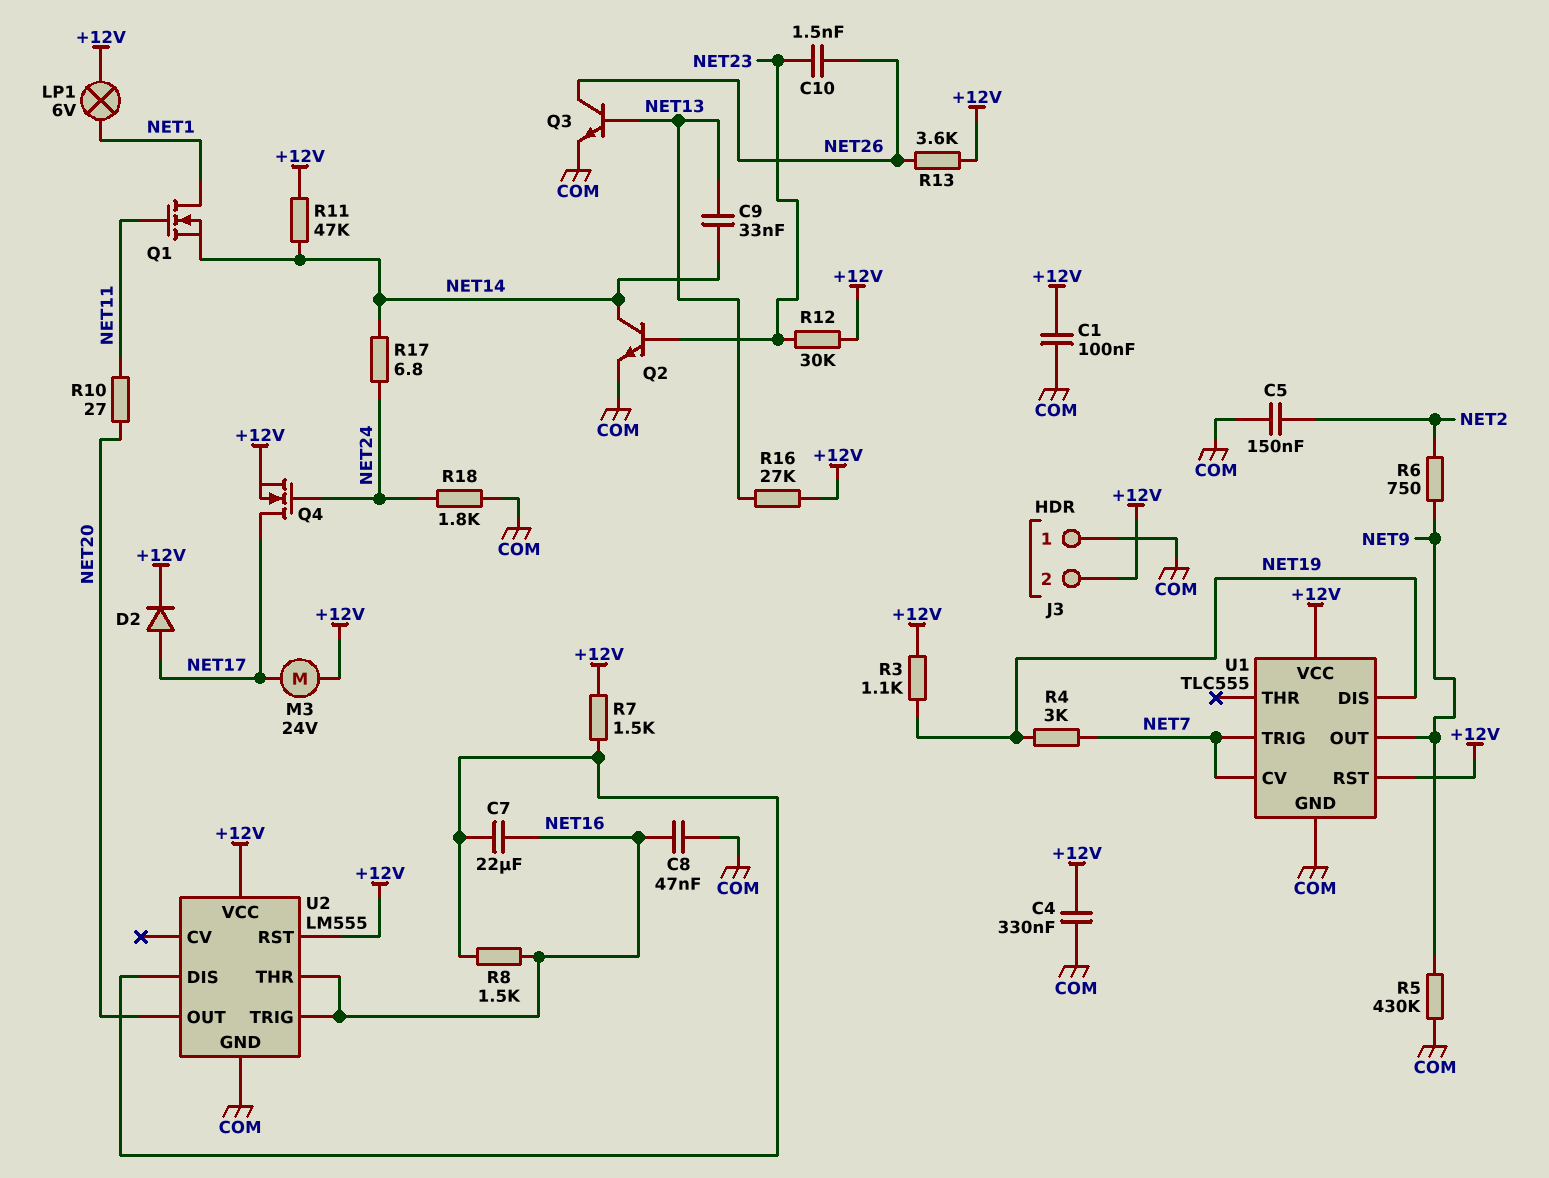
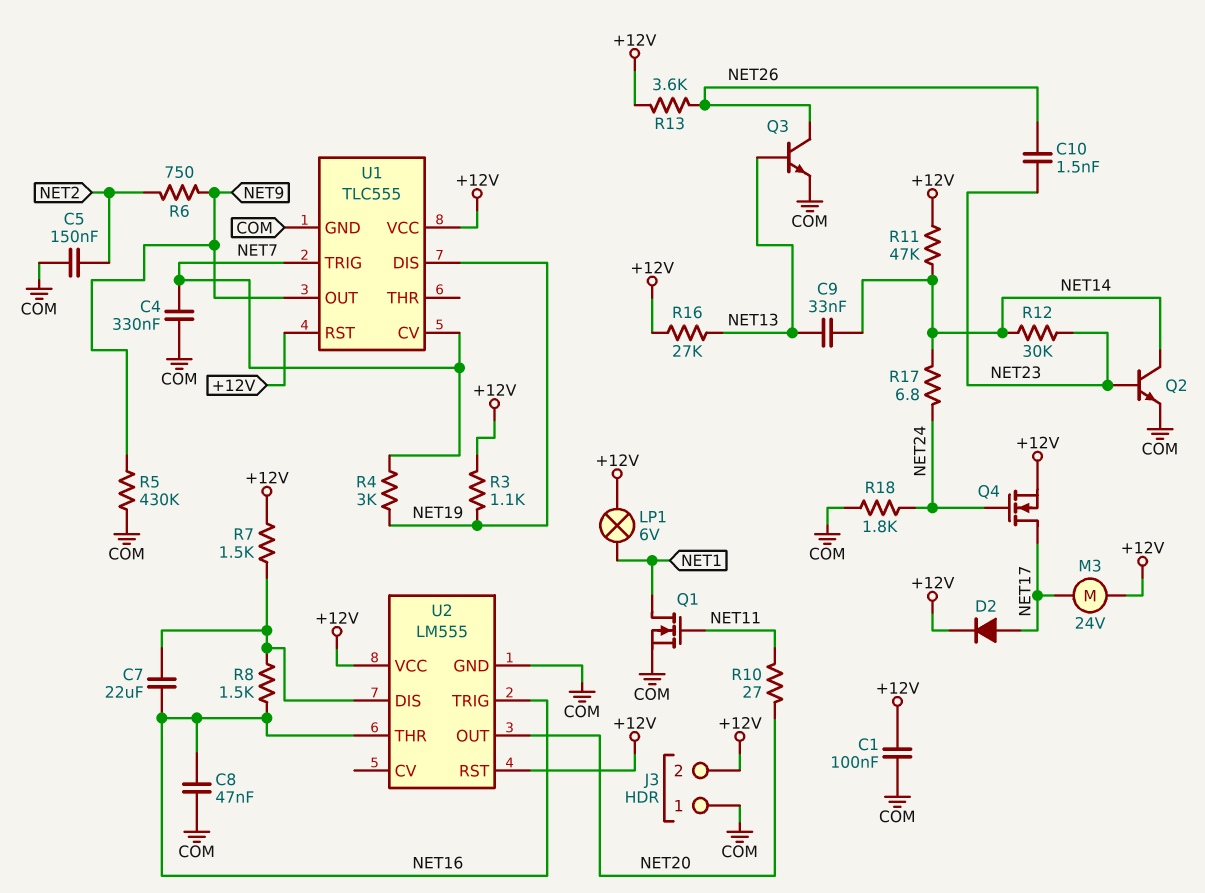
C4: 330nF (+12V, COM) -> 330nF (COM, NET7)
Q1: NMOS (G NET11, D NET1, S NET14) -> NMOS (G NET11, D NET1, S COM)
R12: 30k (+12V, NET23) -> 30k (NET14, NET23)

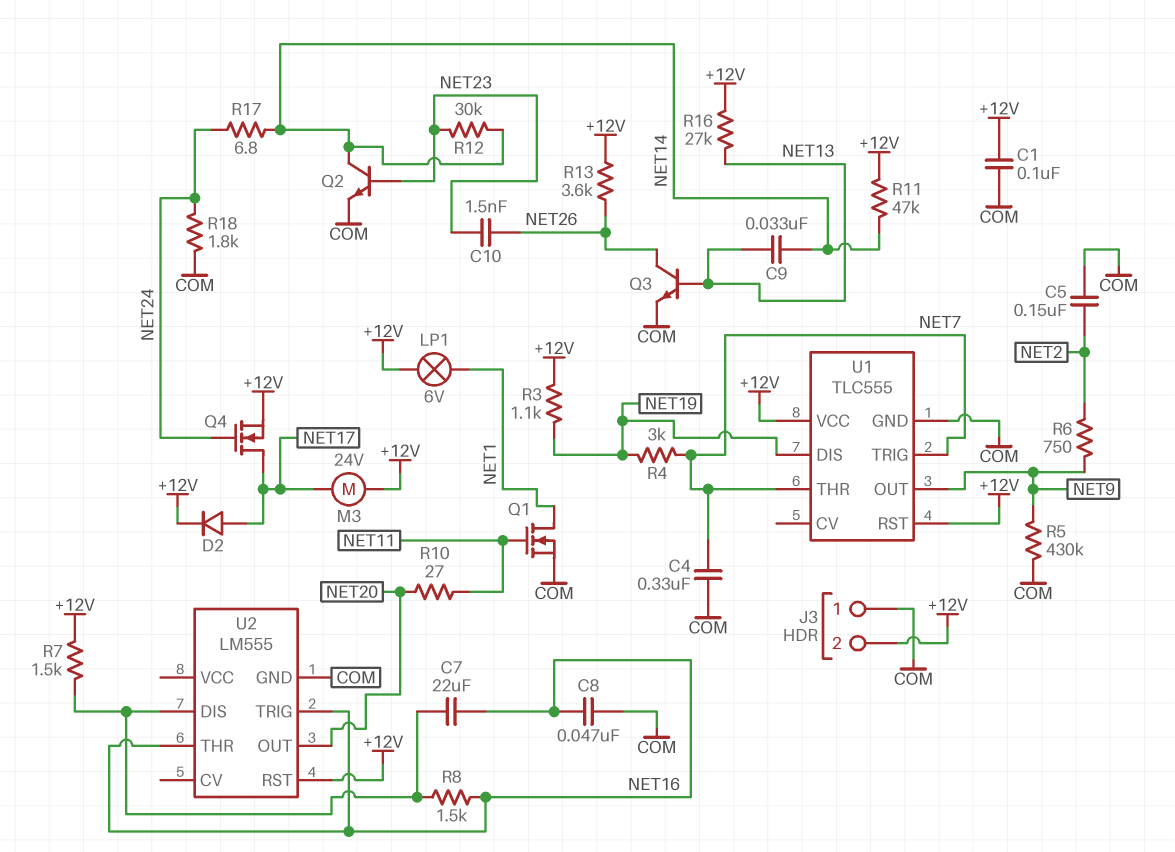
U1 pin CV: NET7 -> none
U1 pin THR: none -> NET7
U2 pin VCC: +12V -> none

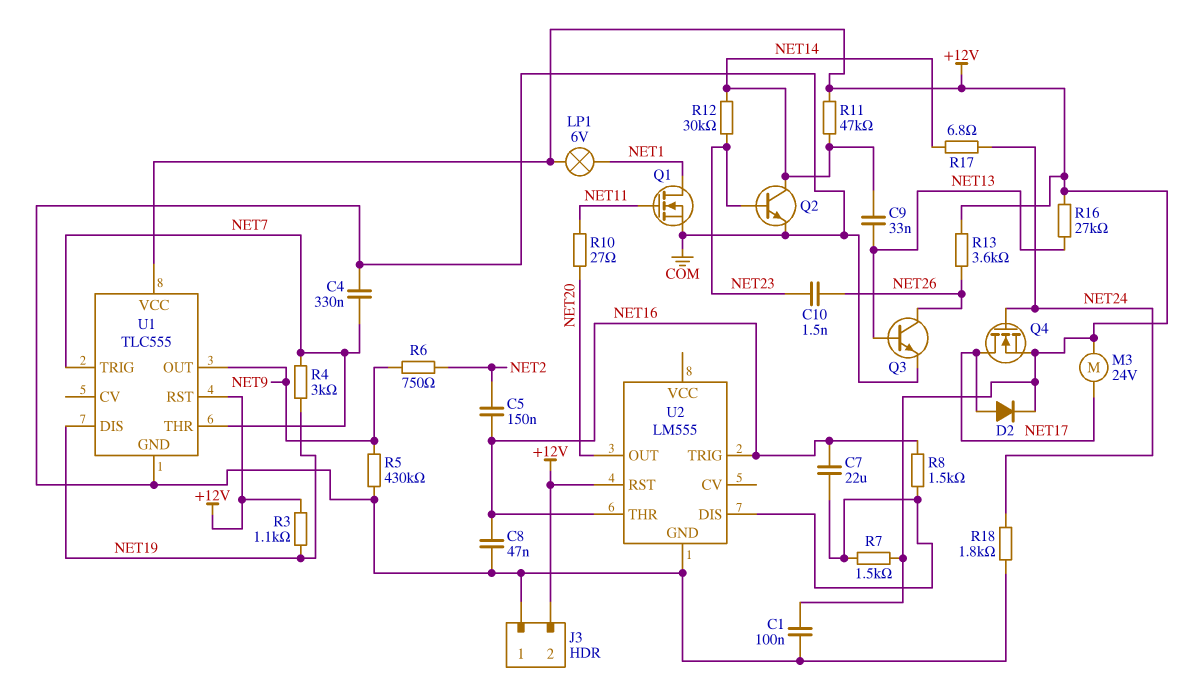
C5: 150nF (COM, NET2) -> 150nF (NET2, NET16)

